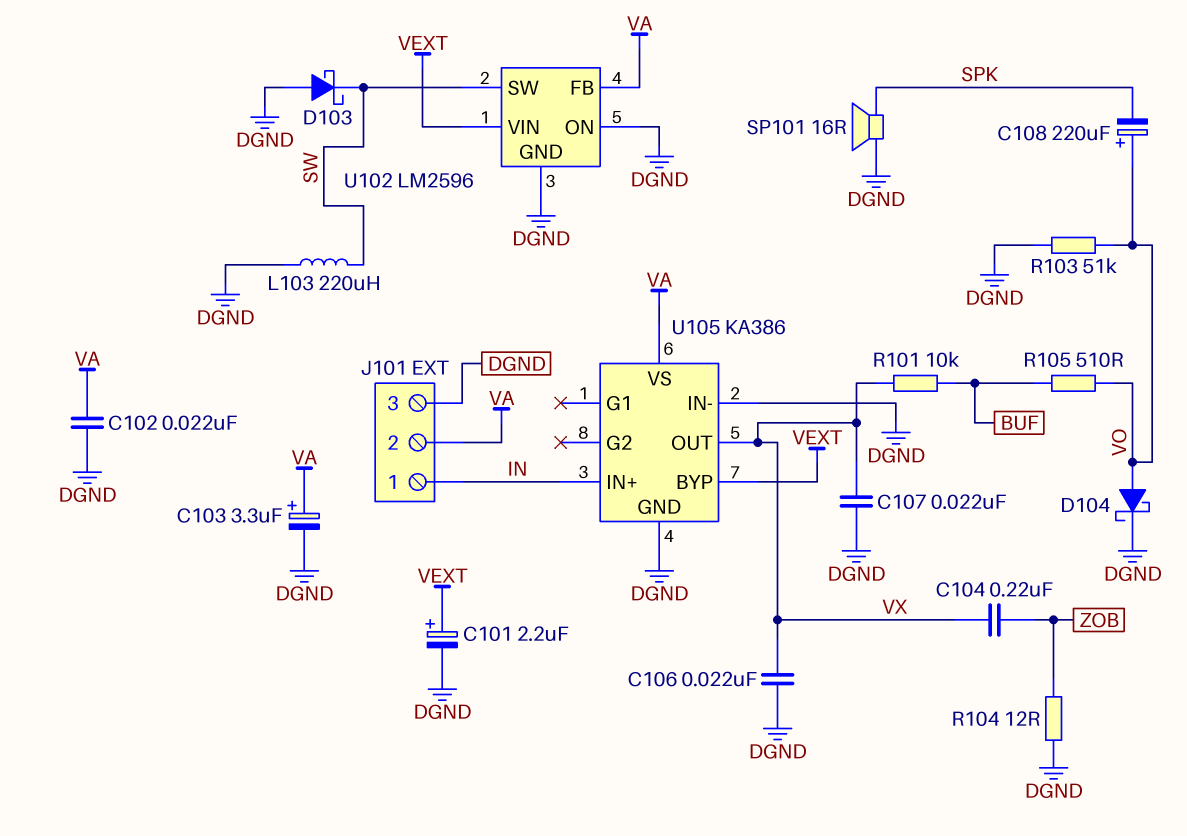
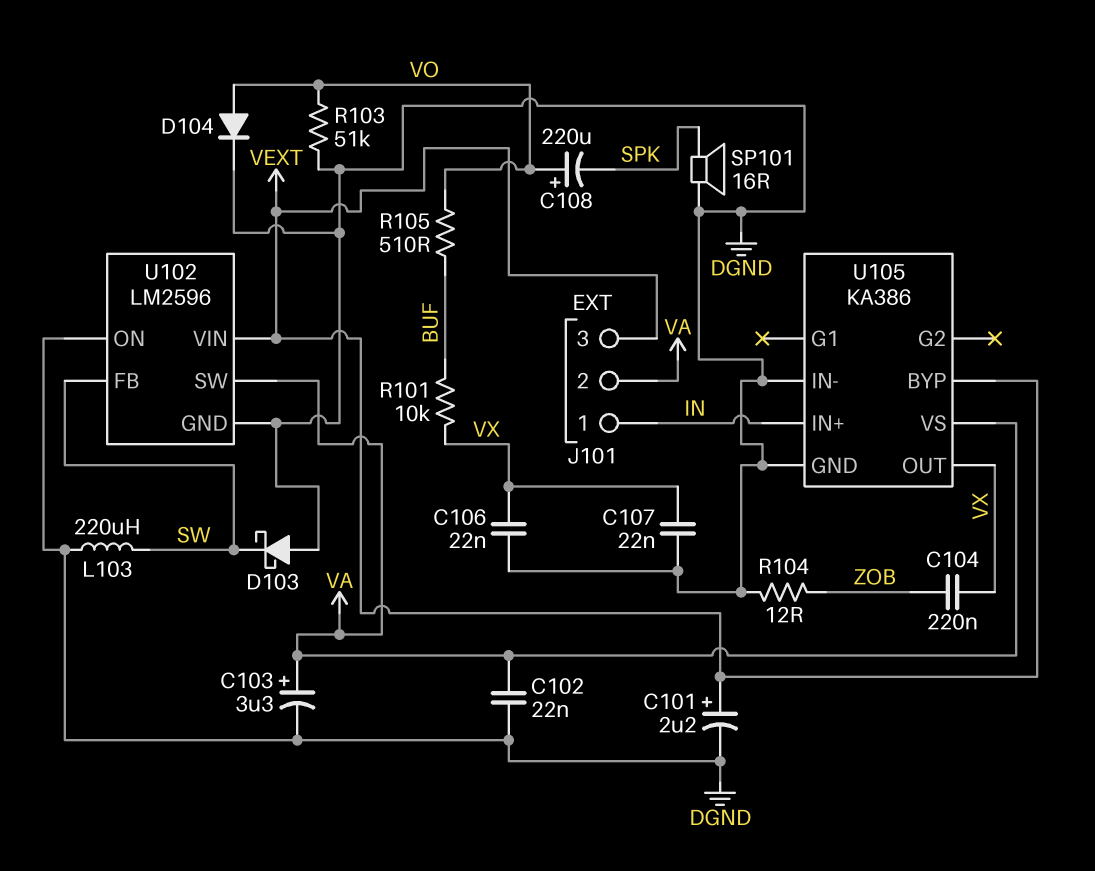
D104: schottky (A VO, K DGND) -> diode (A VO, K DGND)
J101 pin 3: DGND -> VEXT
U102 pin FB: VA -> SW
U102 pin SW: SW -> VA

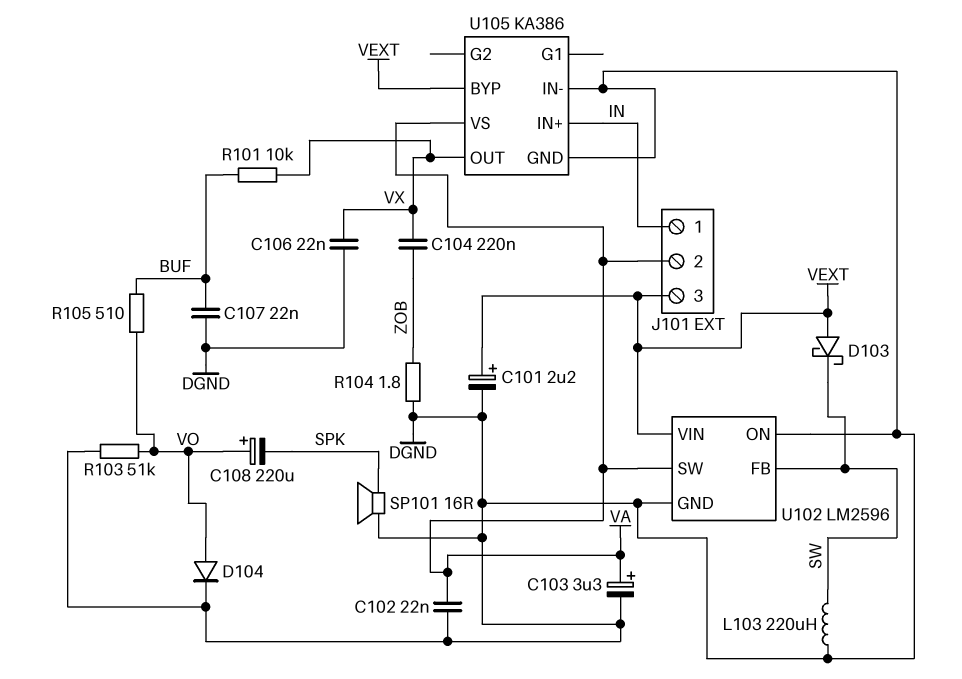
C107: 22nF (DGND, VX) -> 22nF (BUF, DGND)
D103: schottky (A DGND, K SW) -> schottky (A VEXT, K SW)
R104: 12 (DGND, ZOB) -> 1.8 (DGND, ZOB)

